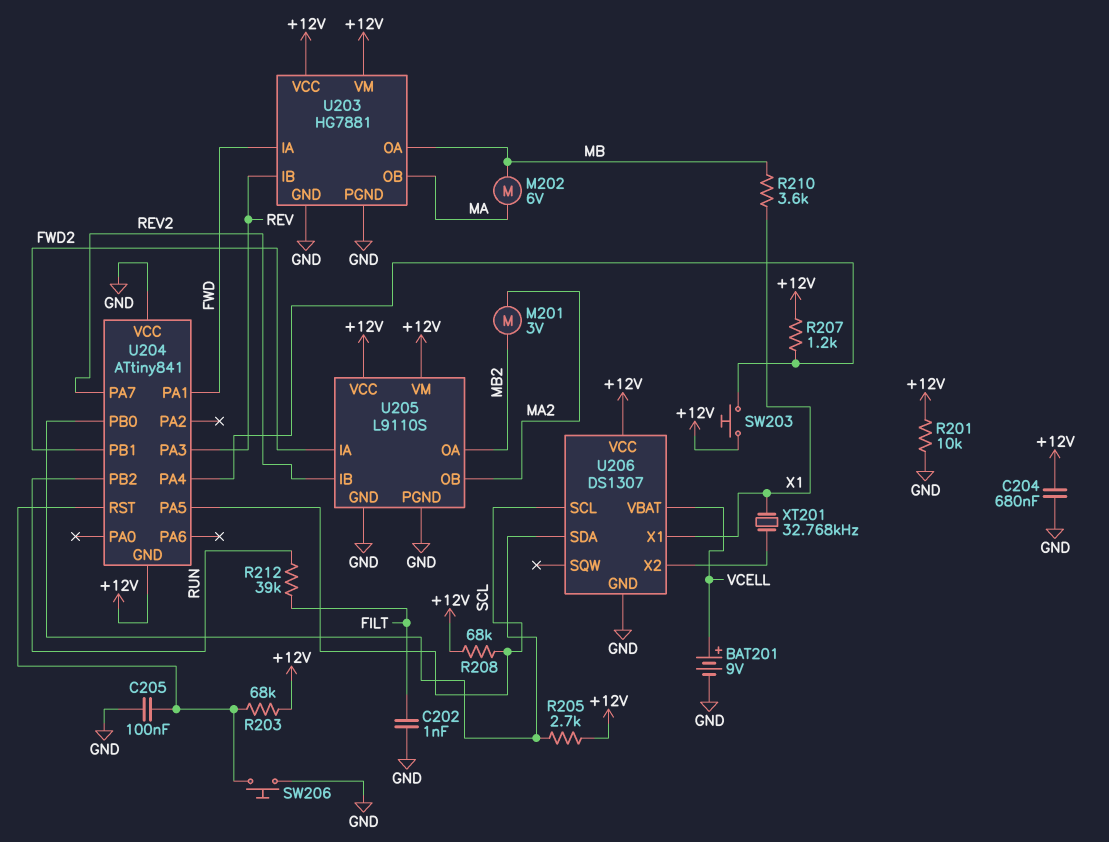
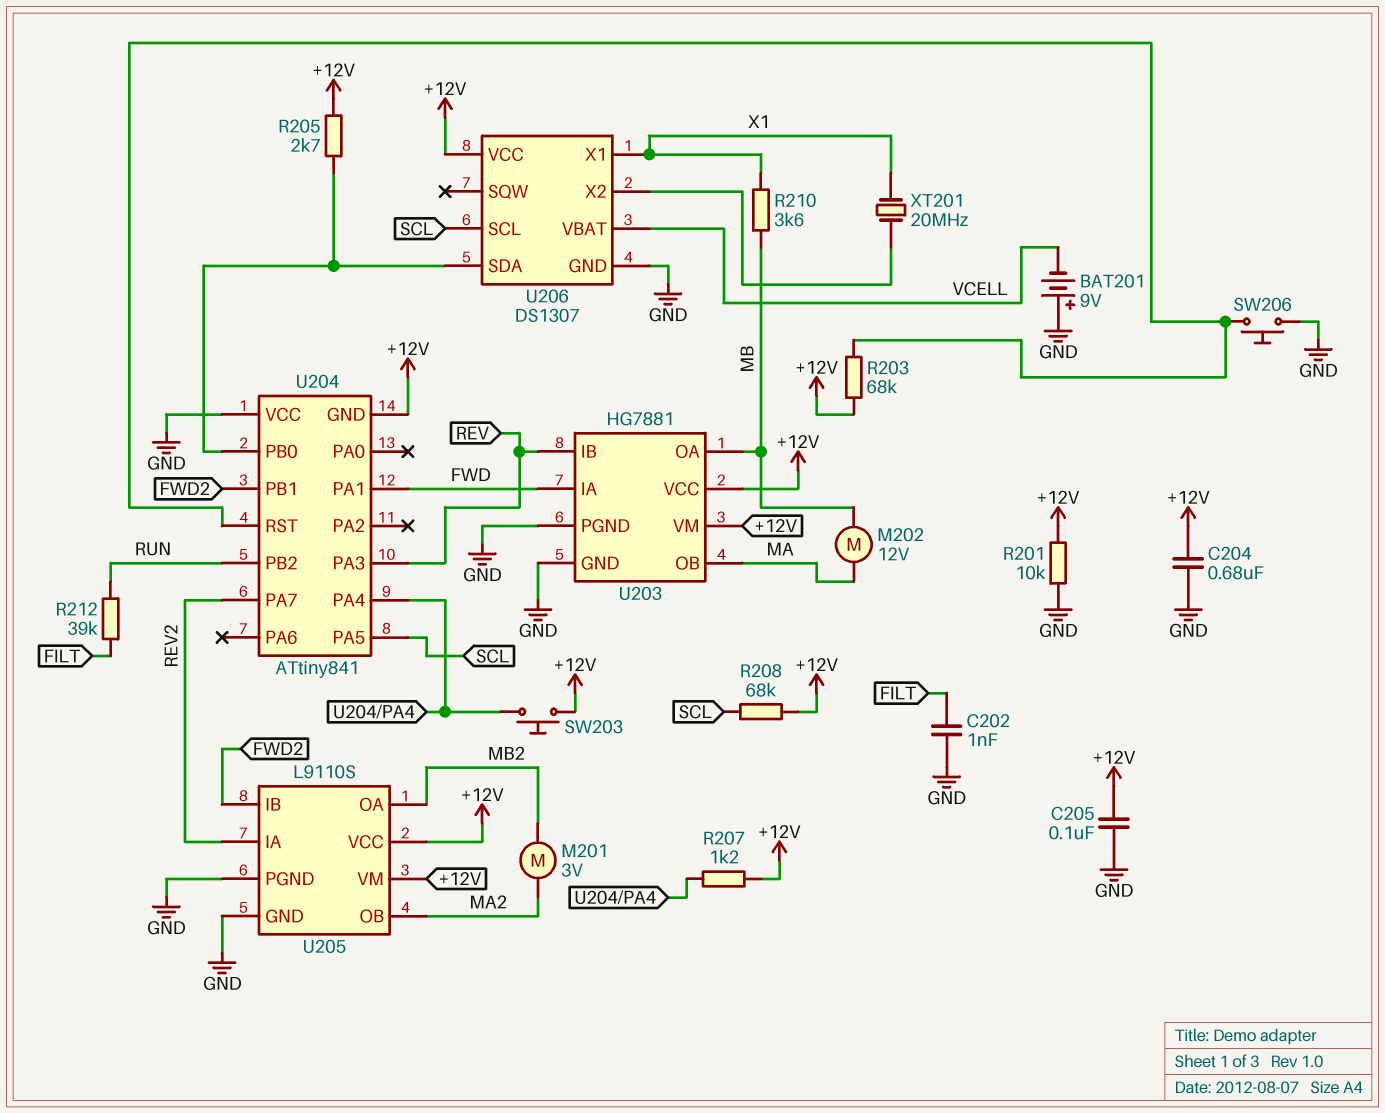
BAT201: 9V (plus VCELL, minus GND) -> 9V (plus GND, minus VCELL)
C205: 100nF (GND, U204/RST) -> 100nF (+12V, GND)
M202: motor 6V (MA, MB) -> motor 12V (MA, MB)
U205 pin IA: FWD2 -> REV2
U205 pin IB: REV2 -> FWD2
XT201: 32.768kHz (U206/X2, X1) -> 20MHz (U206/X2, X1)

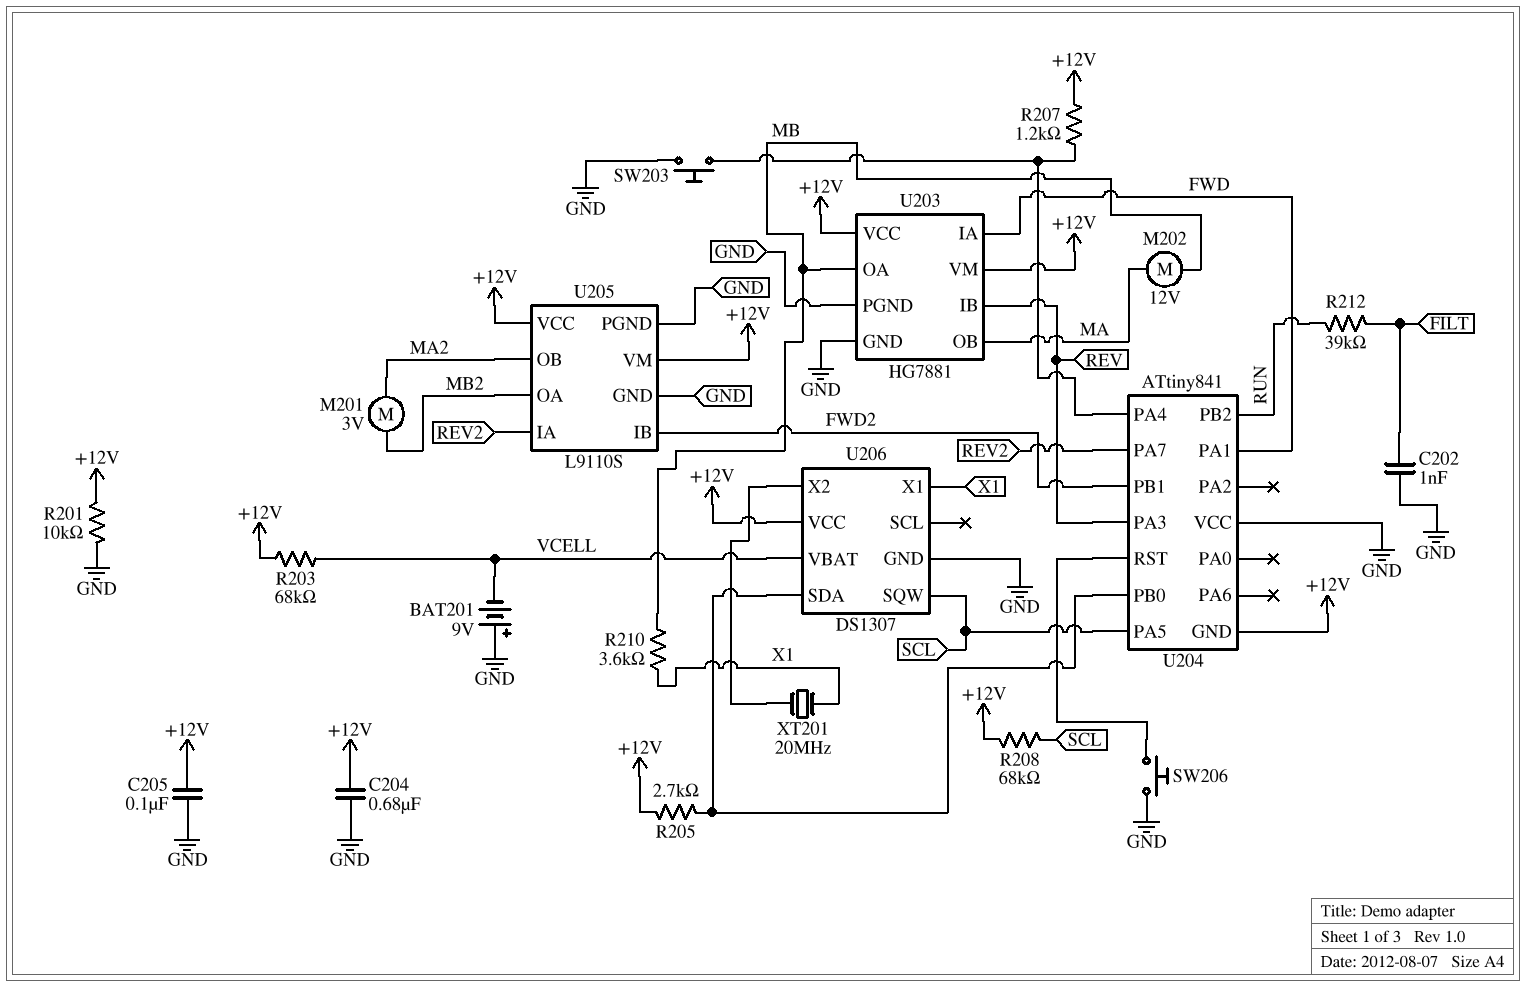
R203: 68k (+12V, U204/RST) -> 68k (+12V, VCELL)
SW203: button (+12V, U204/PA4) -> button (GND, U204/PA4)
U206 pin SCL: SCL -> none
U206 pin SQW: none -> SCL

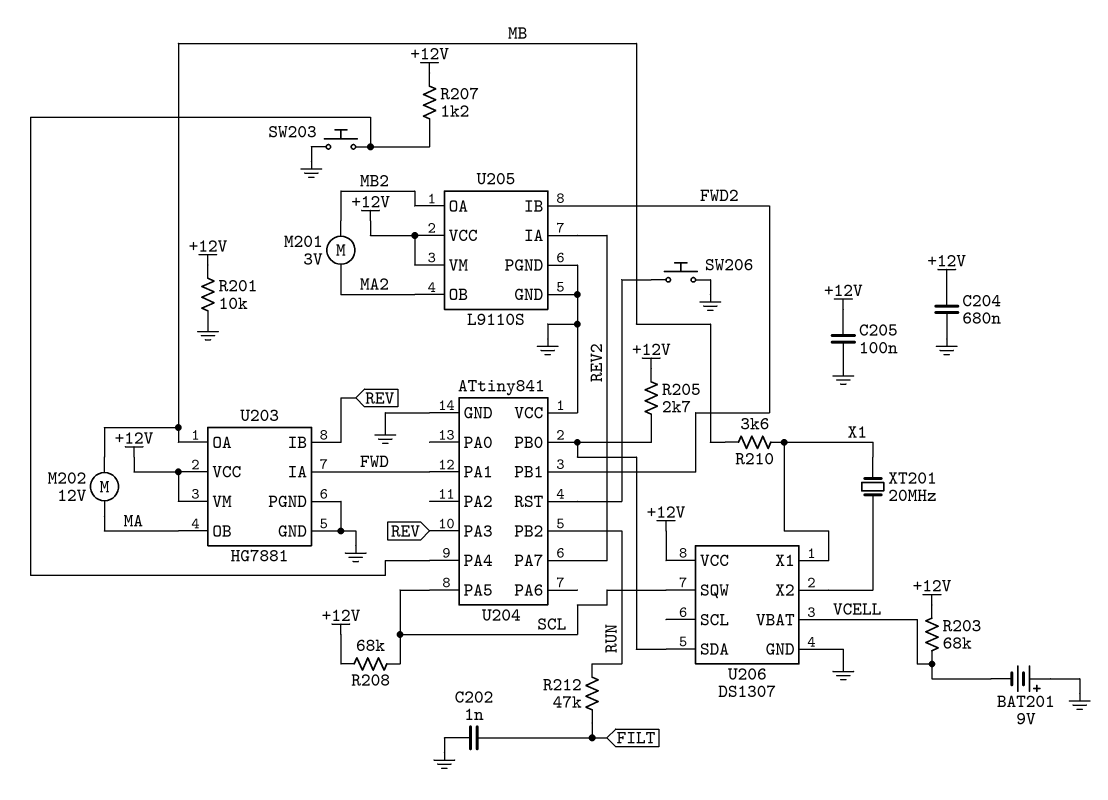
R212: 39k (FILT, RUN) -> 47k (FILT, RUN)
U204 pin GND: +12V -> GND

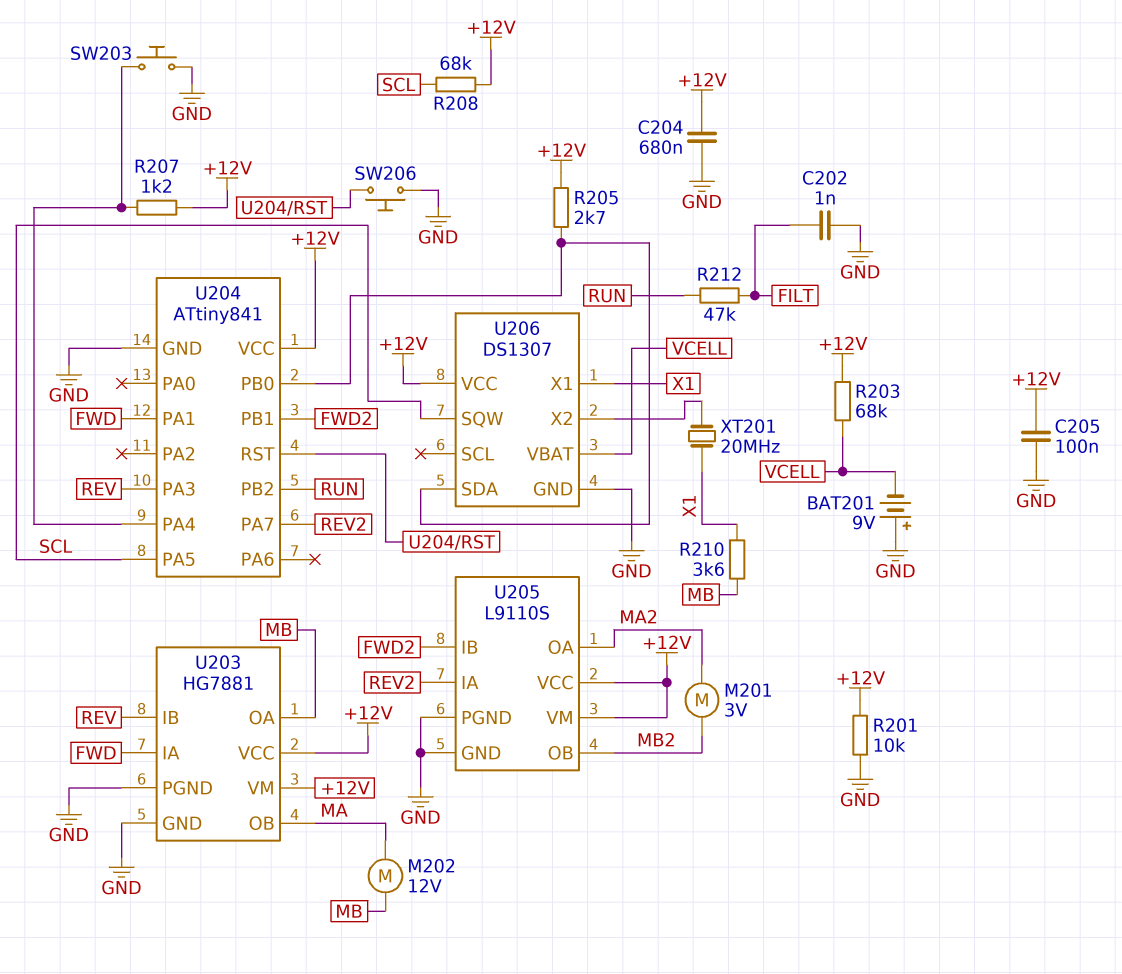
U204 pin VCC: GND -> +12V
U205 pin OA: MB2 -> MA2
U205 pin OB: MA2 -> MB2

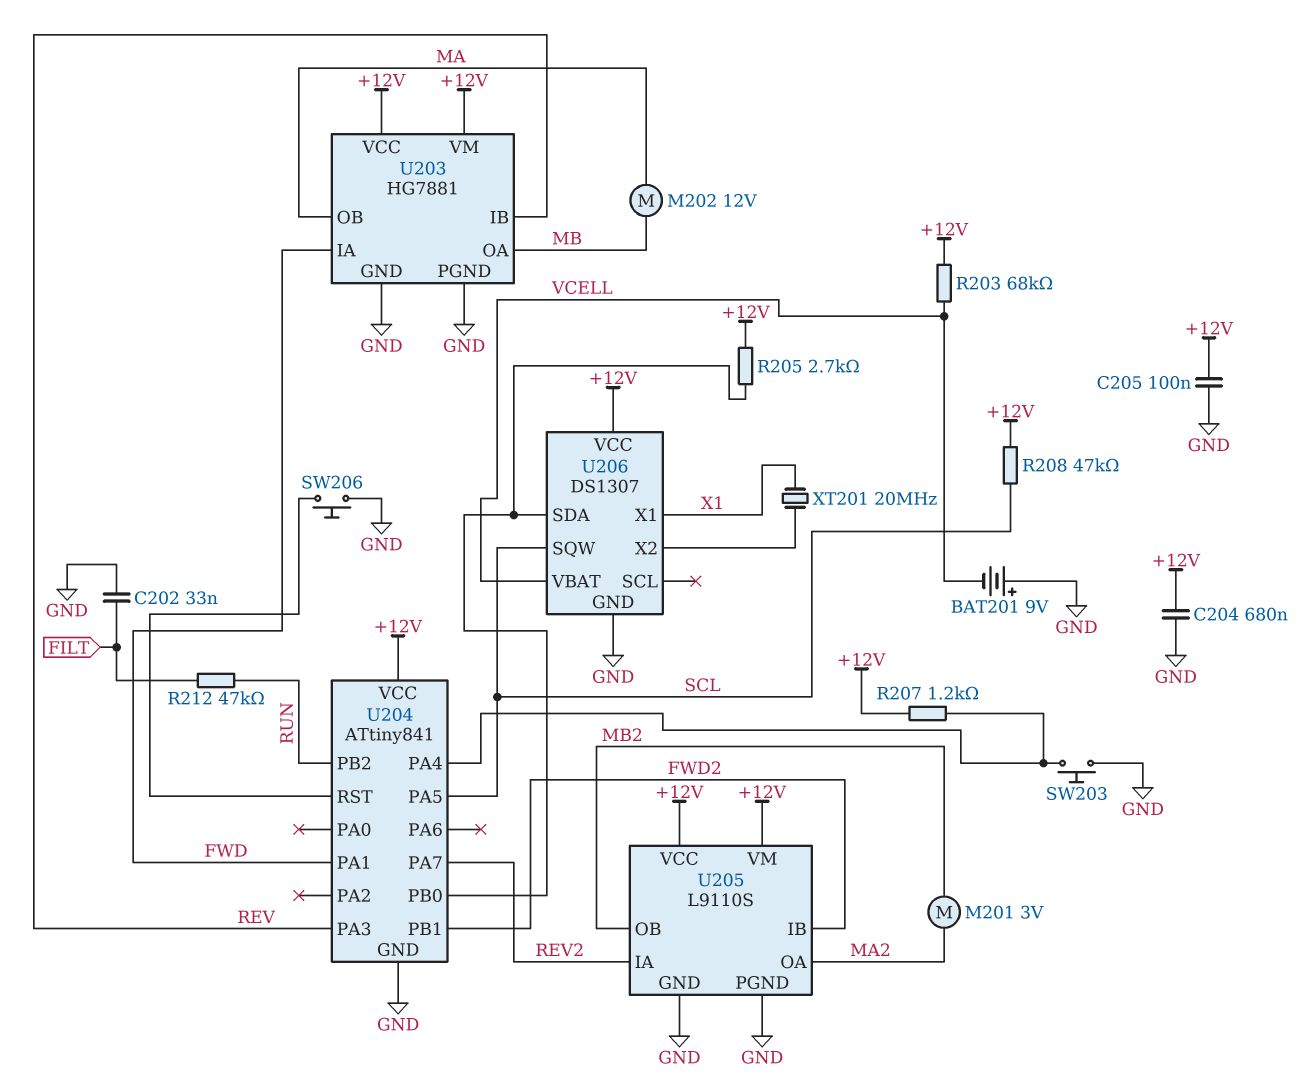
C202: 1nF (FILT, GND) -> 33nF (FILT, GND)
R201: 10k (+12V, GND) -> none
R208: 68k (+12V, SCL) -> 47k (+12V, SCL)
R210: 3.6k (MB, X1) -> none

